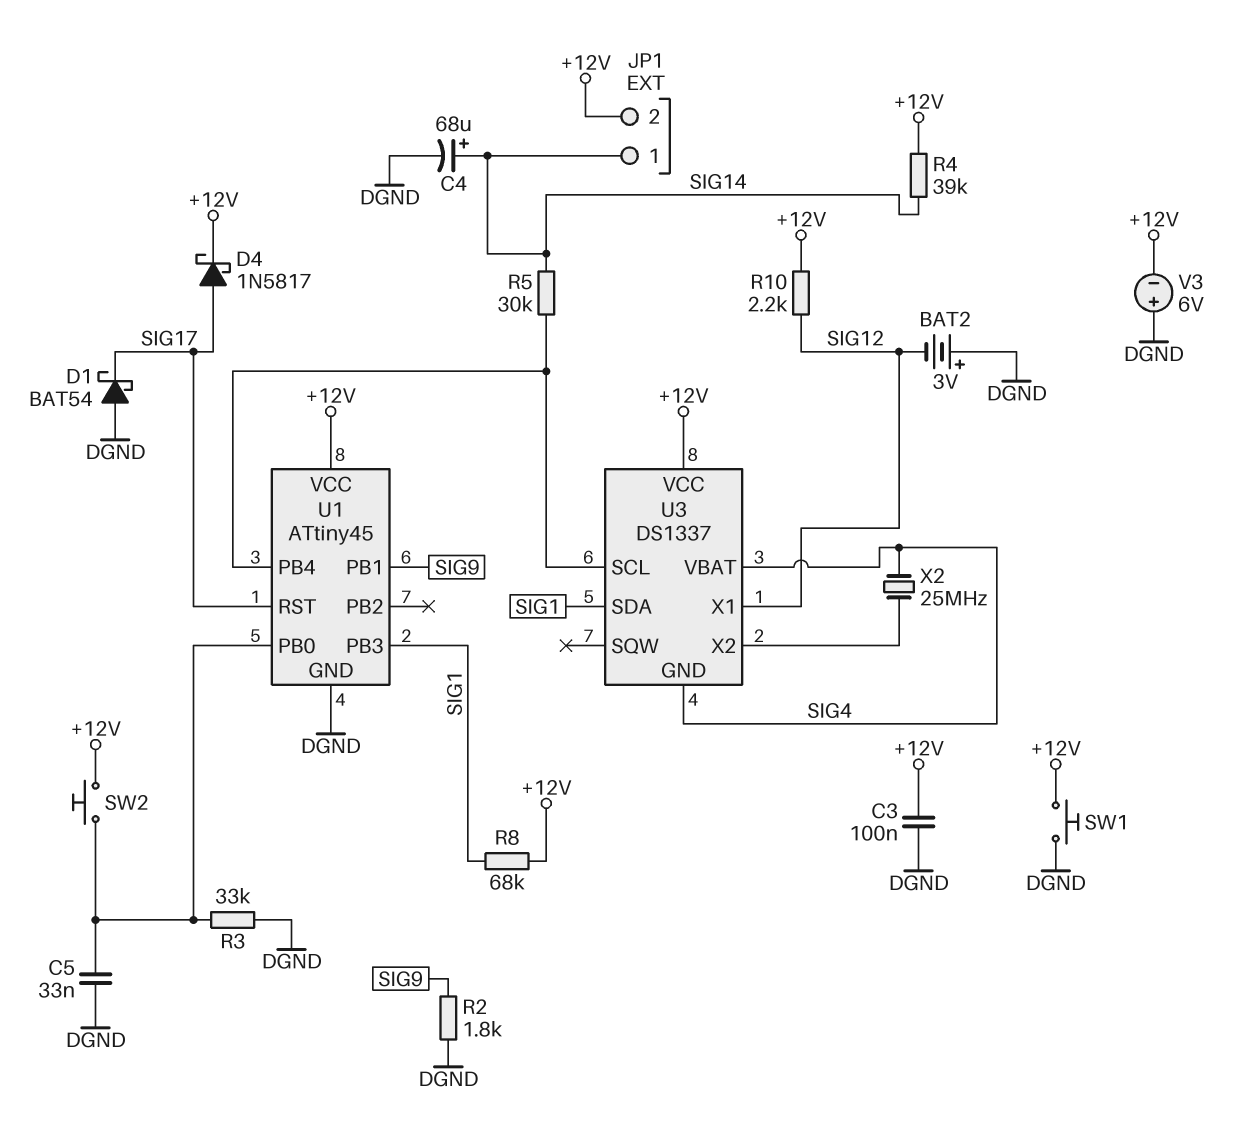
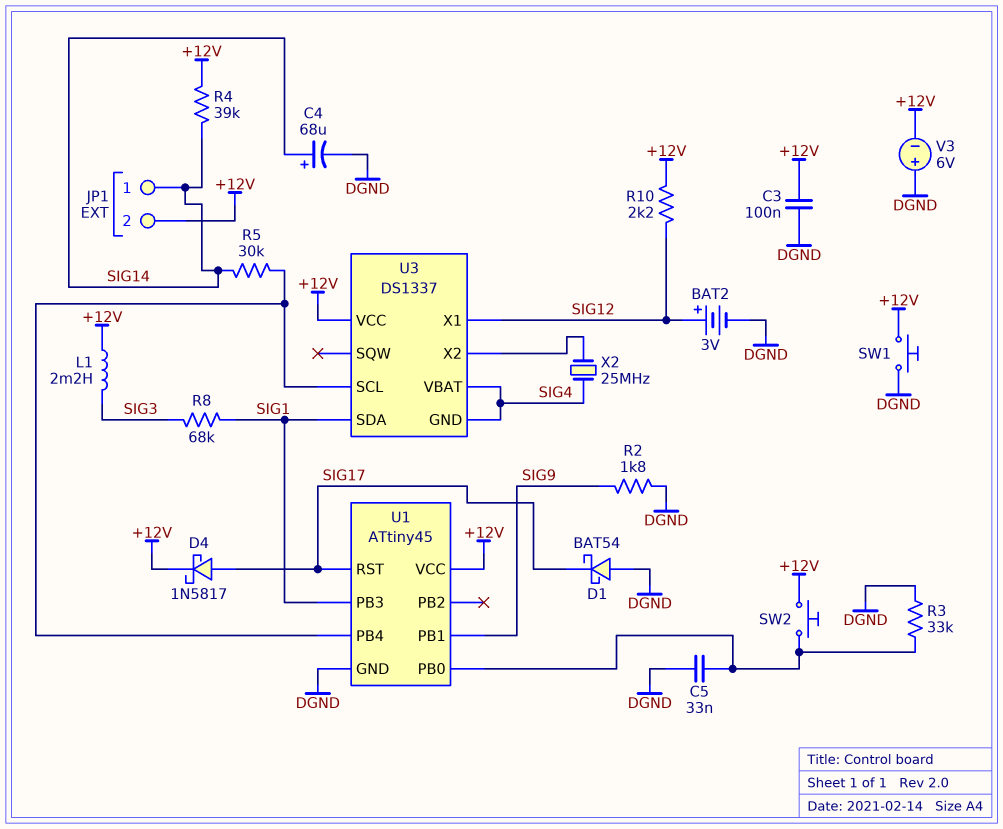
BAT2: 3V (plus DGND, minus SIG12) -> 3V (plus SIG12, minus DGND)
L1: none -> 2.2mH (+12V, SIG3)
R8: 68k (+12V, SIG1) -> 68k (SIG1, SIG3)

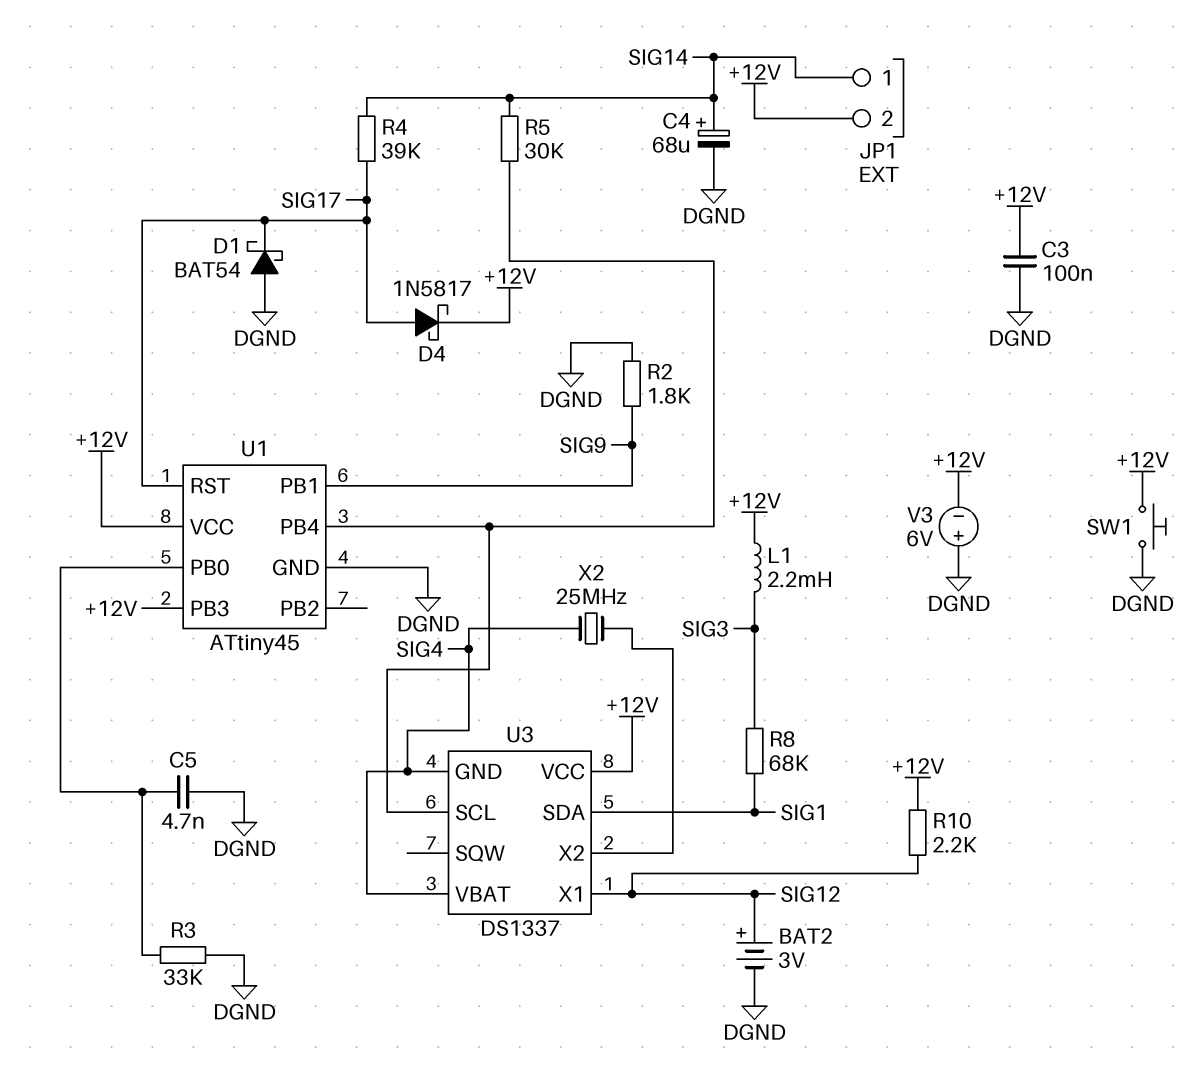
C5: 33nF (DGND, U1/PB0) -> 4.7nF (DGND, U1/PB0)
R4: 39k (+12V, SIG14) -> 39k (SIG14, SIG17)
SW2: button (+12V, U1/PB0) -> none
U1 pin PB3: SIG1 -> +12V

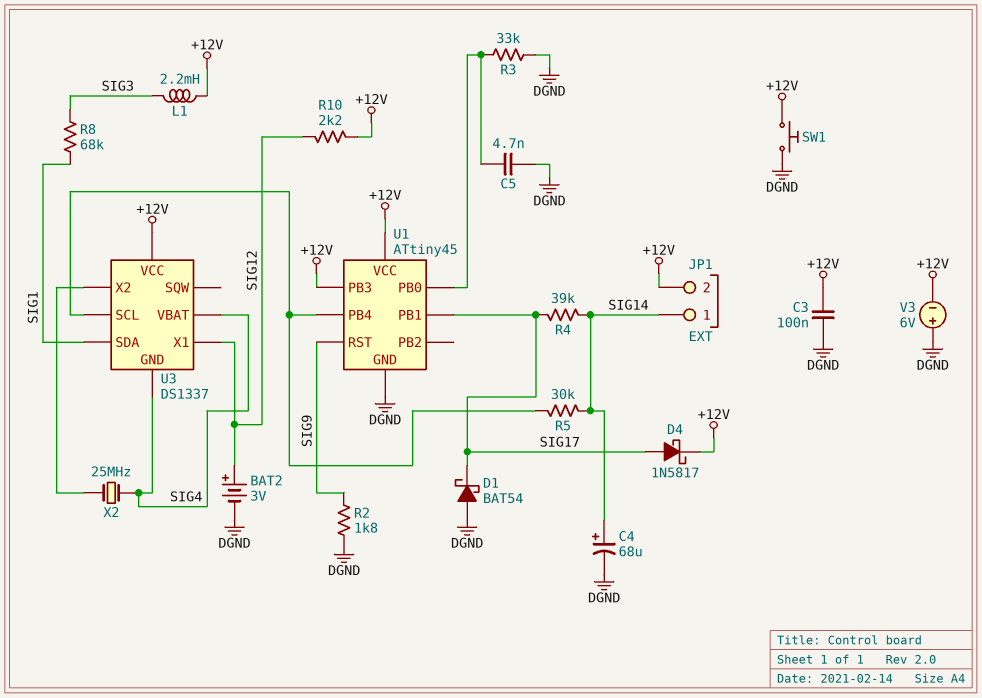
U1 pin PB1: SIG9 -> SIG17
U1 pin RST: SIG17 -> SIG9

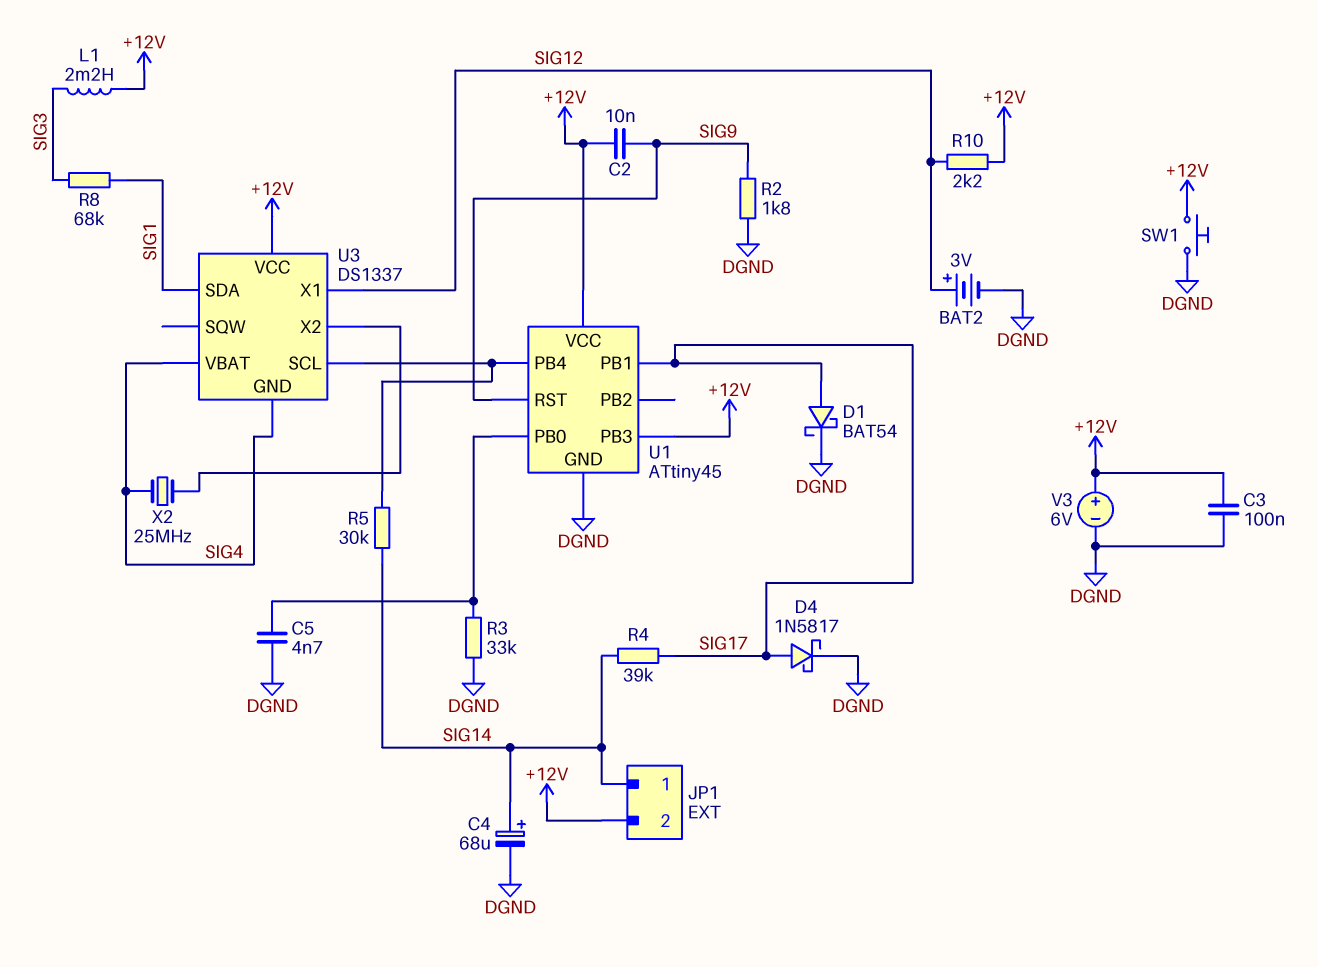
C2: none -> 10nF (+12V, SIG9)
D1: schottky BAT54 (A DGND, K SIG17) -> schottky BAT54 (A SIG17, K DGND)
D4: schottky 1N5817 (A SIG17, K +12V) -> schottky 1N5817 (A SIG17, K DGND)
V3: 6V (plus DGND, minus +12V) -> 6V (plus +12V, minus DGND)

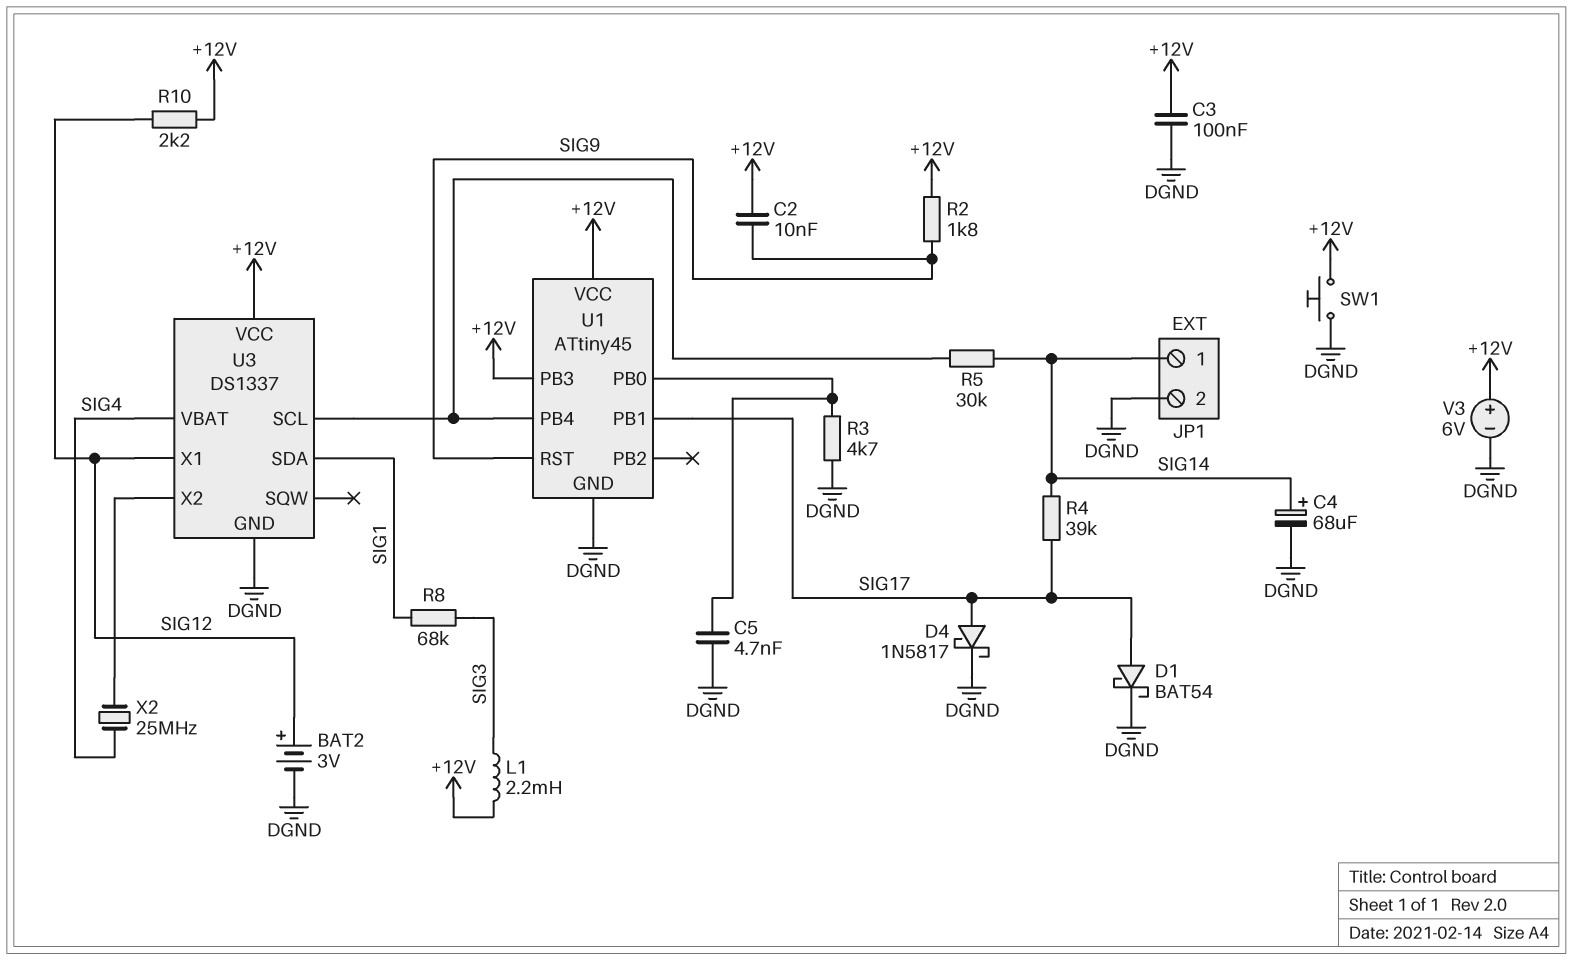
JP1 pin 2: +12V -> DGND
R2: 1.8k (DGND, SIG9) -> 1.8k (+12V, SIG9)
R3: 33k (DGND, U1/PB0) -> 4.7k (DGND, U1/PB0)
U3 pin GND: SIG4 -> DGND

